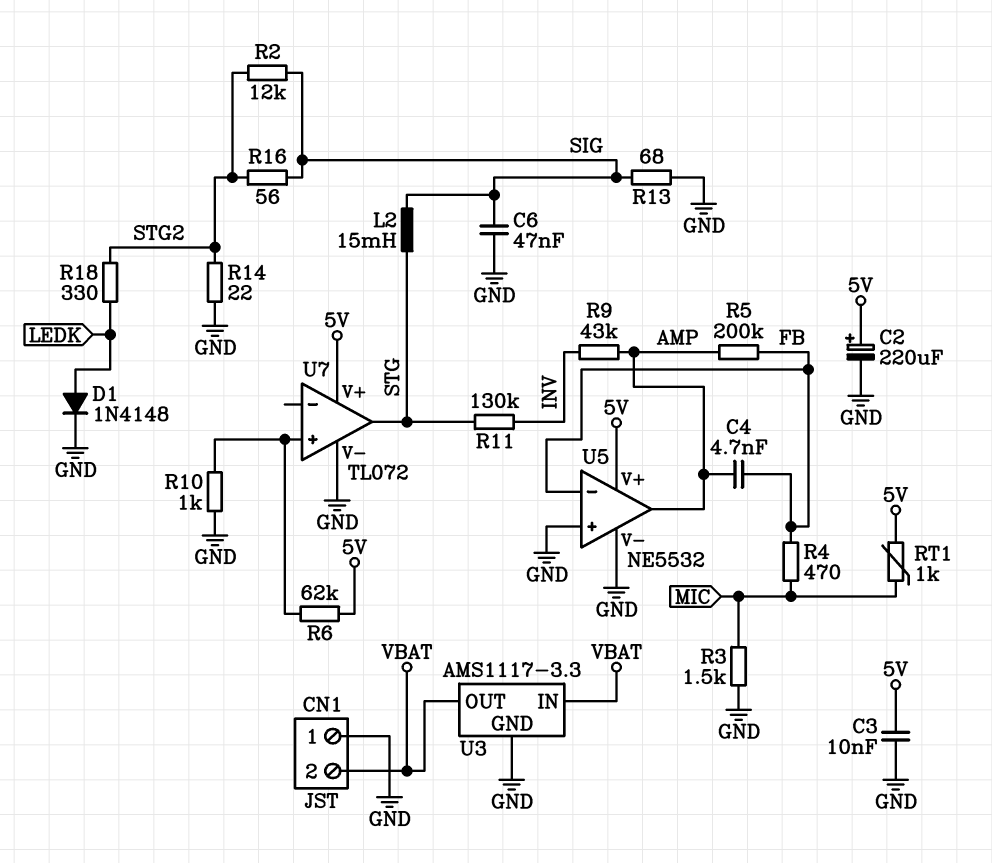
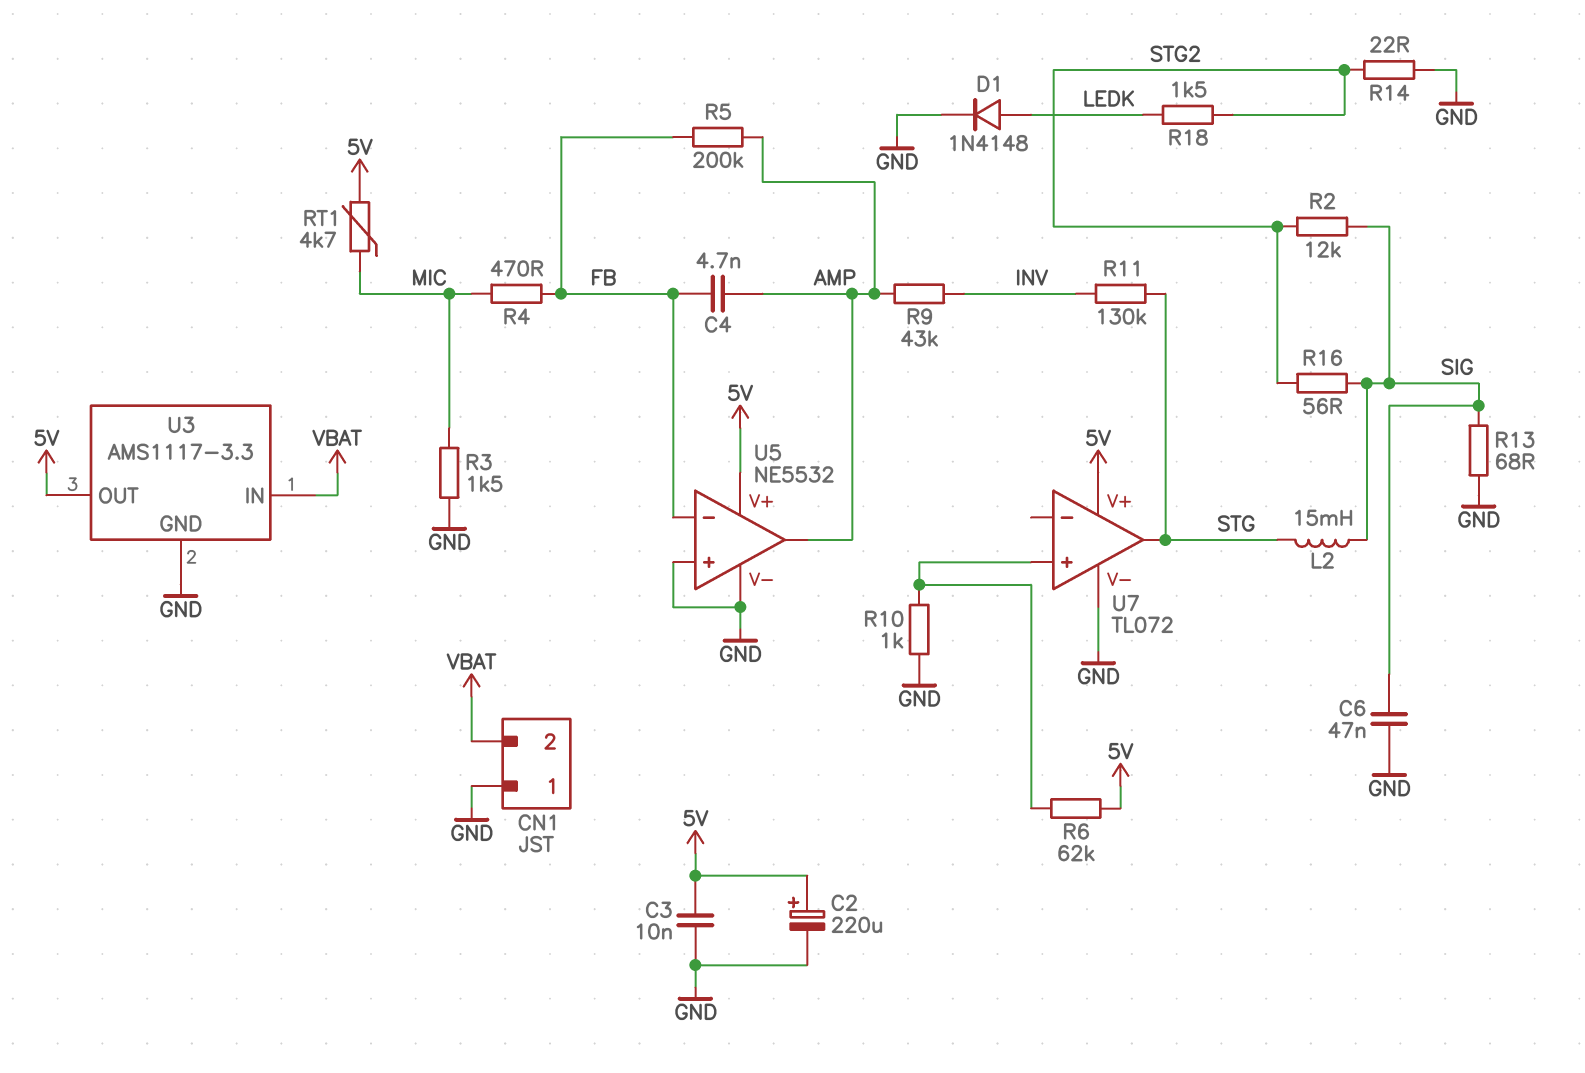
R18: 330 (LEDK, STG2) -> 1.5k (LEDK, STG2)
RT1: 1k (5V, MIC) -> 4.7k (5V, MIC)
U3 pin OUT: VBAT -> 5V

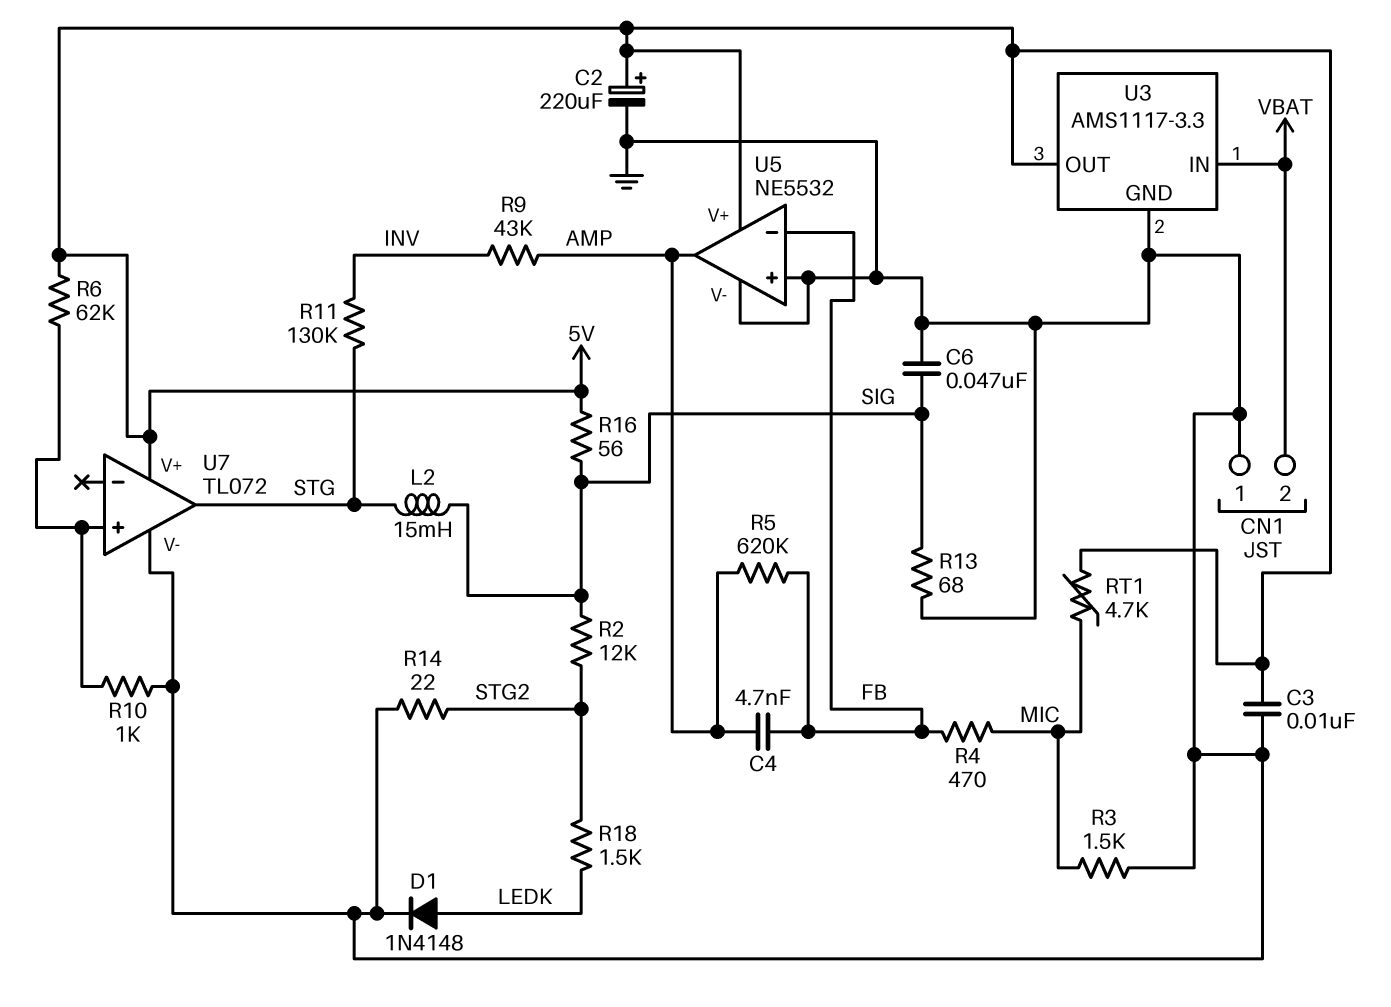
R5: 200k (AMP, FB) -> 620k (AMP, FB)
R16: 56 (SIG, STG2) -> 56 (5V, SIG)

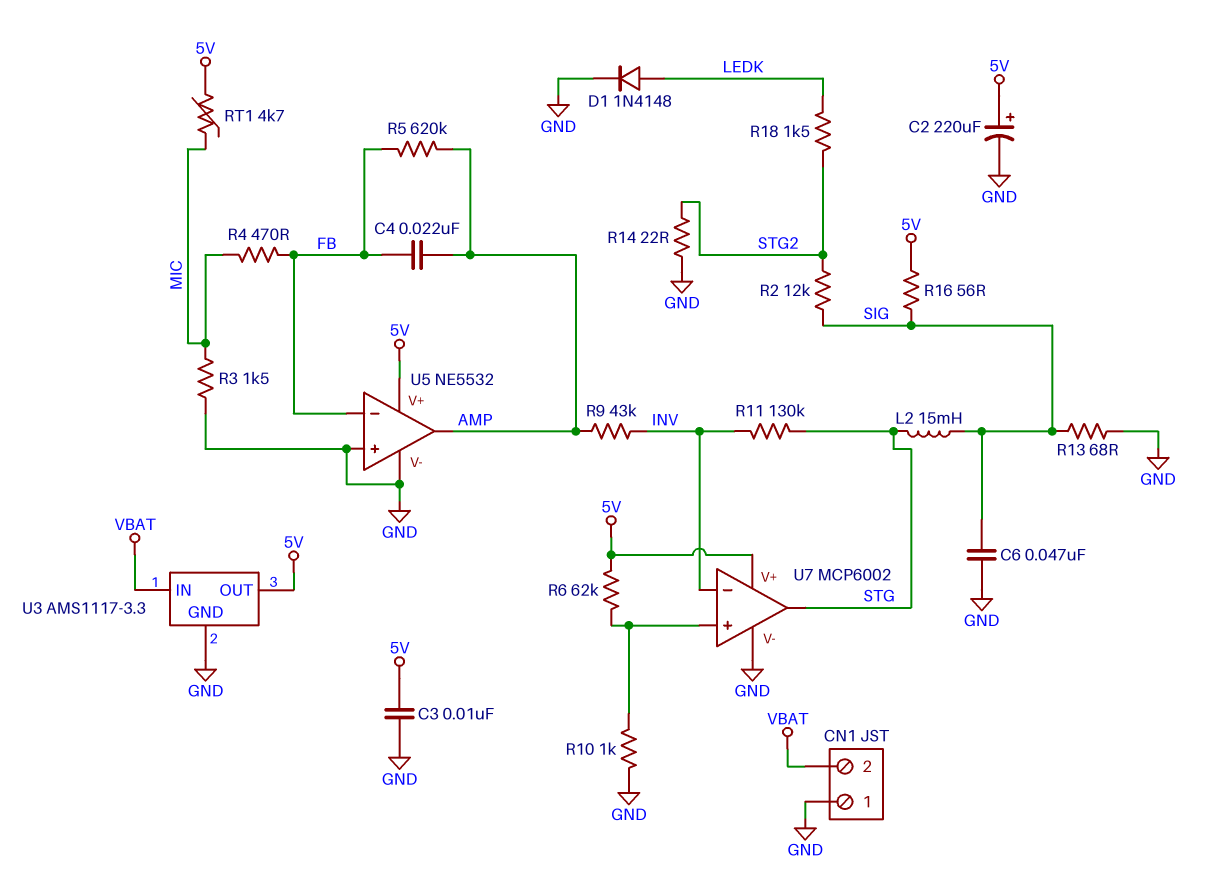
C4: 4.7nF (AMP, FB) -> 22nF (AMP, FB)
U7: TL072 -> MCP6002
U7 pin in-: none -> INV

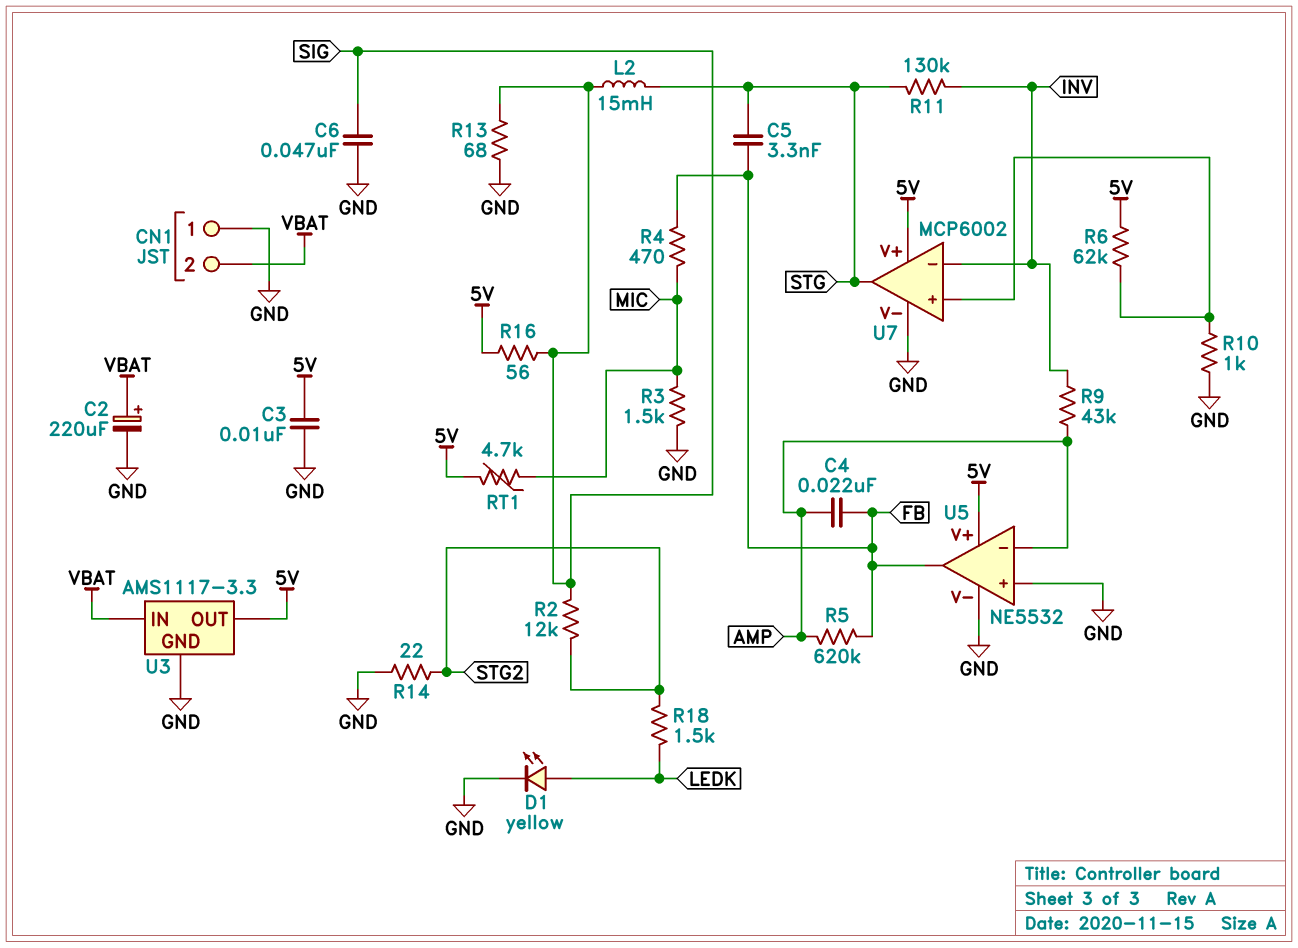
C2: 220uF (plus 5V, minus GND) -> 220uF (plus VBAT, minus GND)
C5: none -> 3.3nF (FB, STG)
D1: diode 1N4148 (A LEDK, K GND) -> LED yellow (A LEDK, K GND)
U5 pin in-: FB -> AMP
U5 pin out: AMP -> FB

